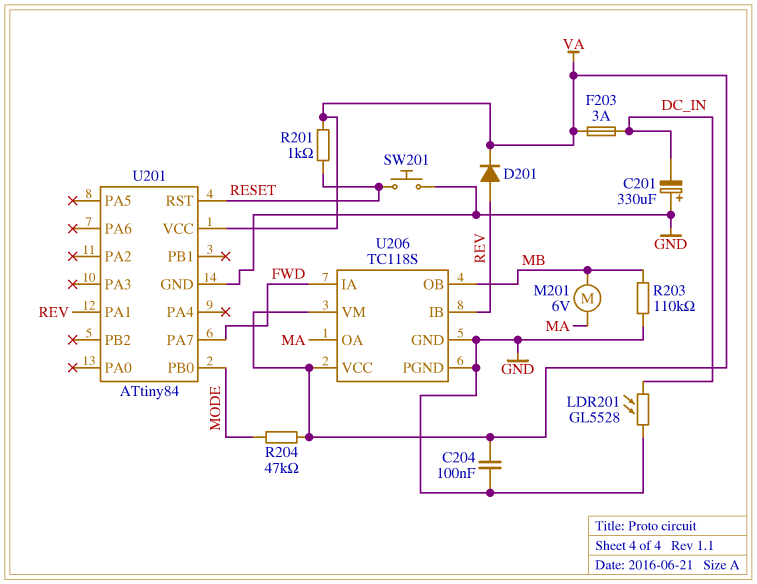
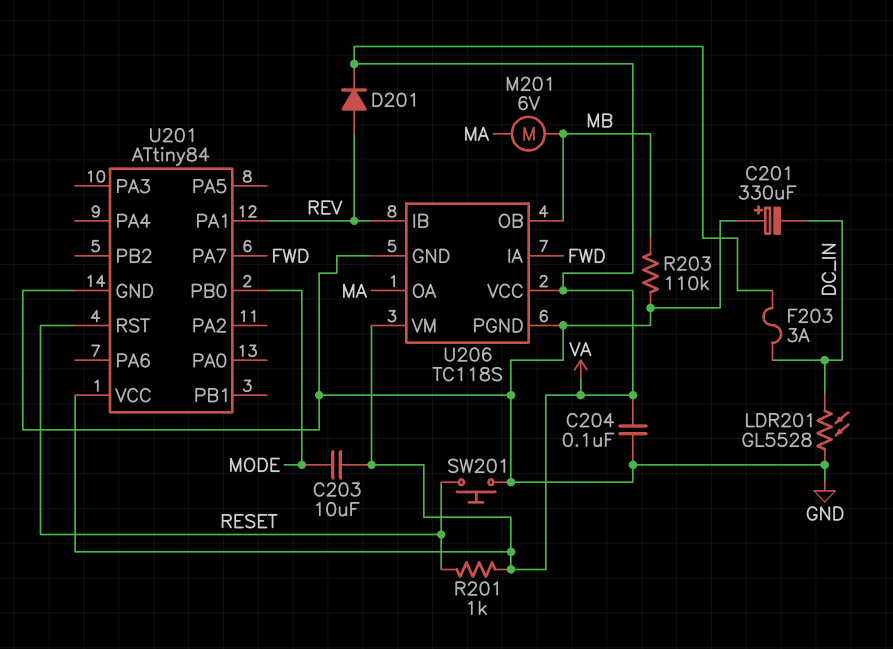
C203: none -> 10uF (MODE, VA)
R204: 47k (MODE, VA) -> none

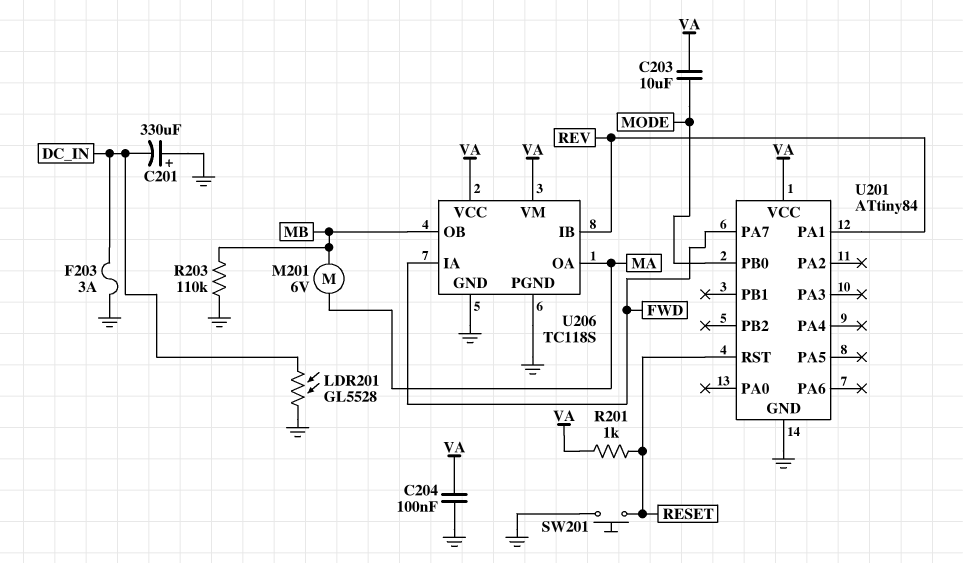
D201: diode (A REV, K VA) -> none
F203: 3A (DC_IN, VA) -> 3A (DC_IN, GND)

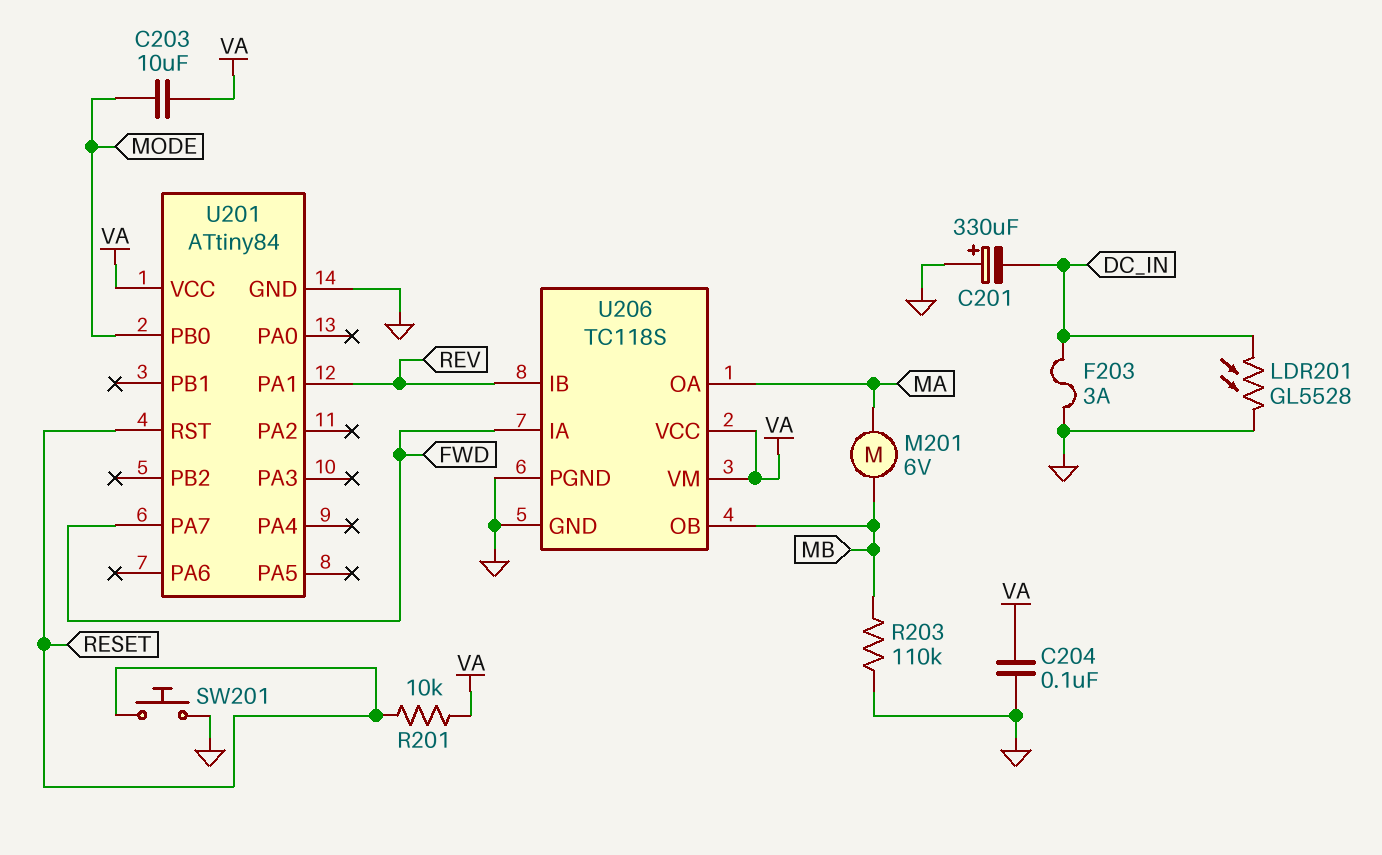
R201: 1k (RESET, VA) -> 10k (RESET, VA)

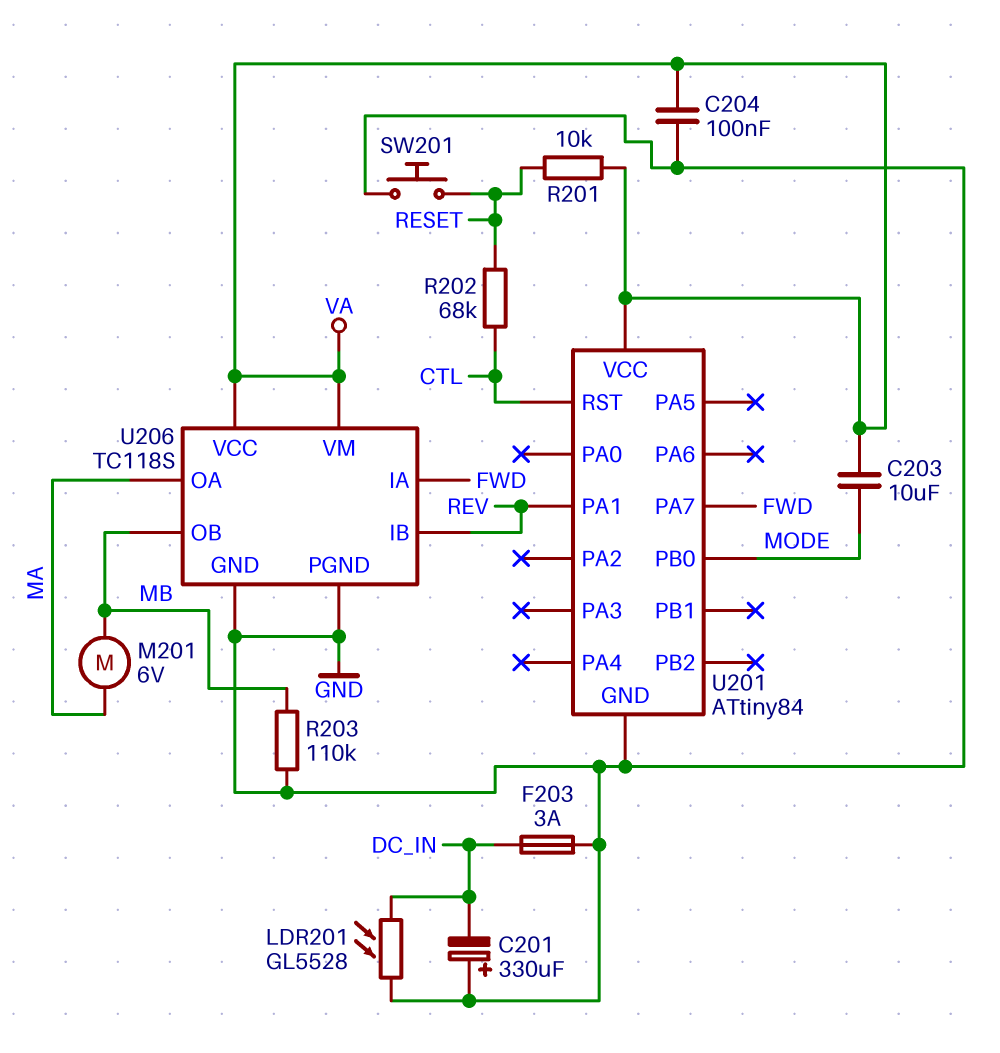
R202: none -> 68k (CTL, RESET)
U201 pin RST: RESET -> CTL

